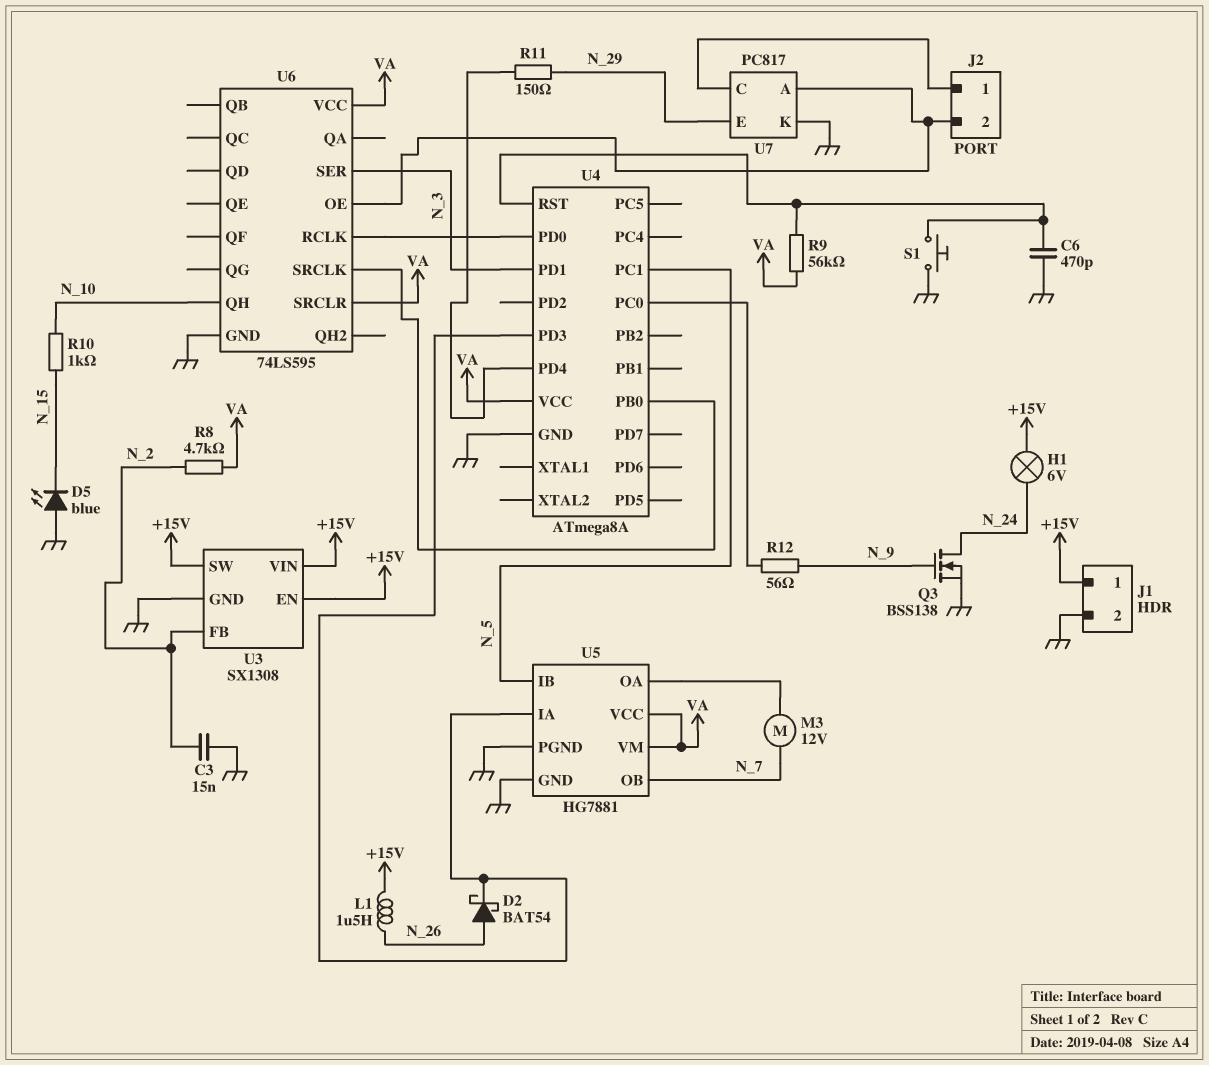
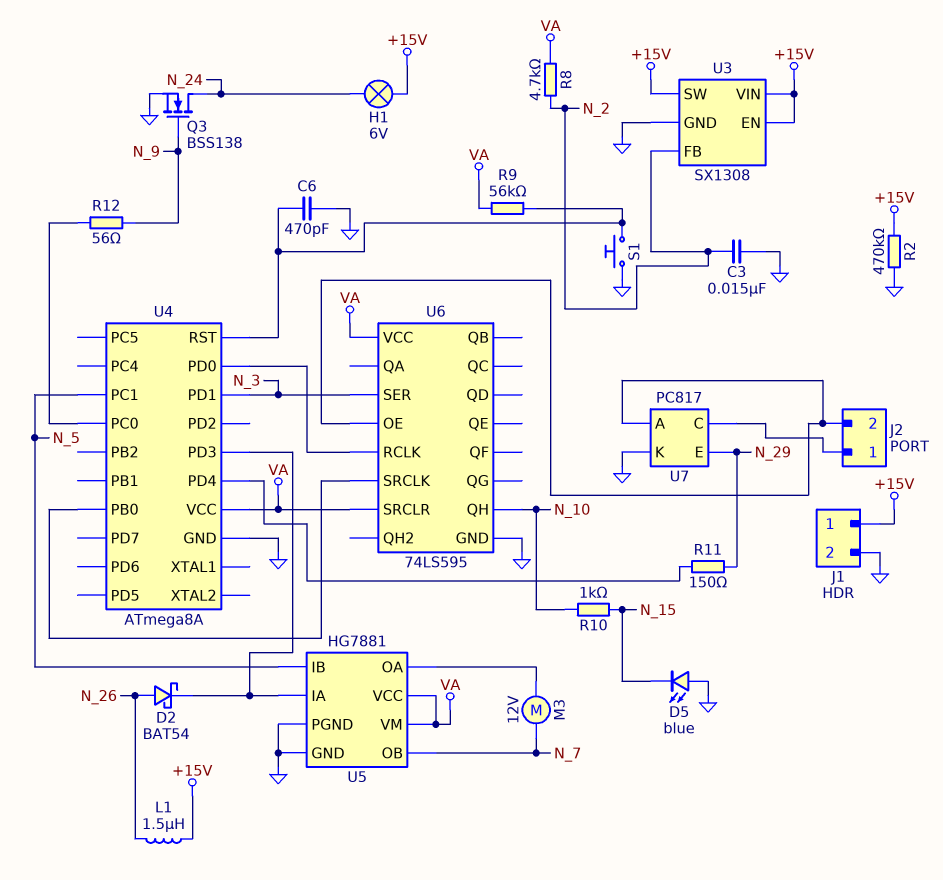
R2: none -> 470k (+15V, GND)

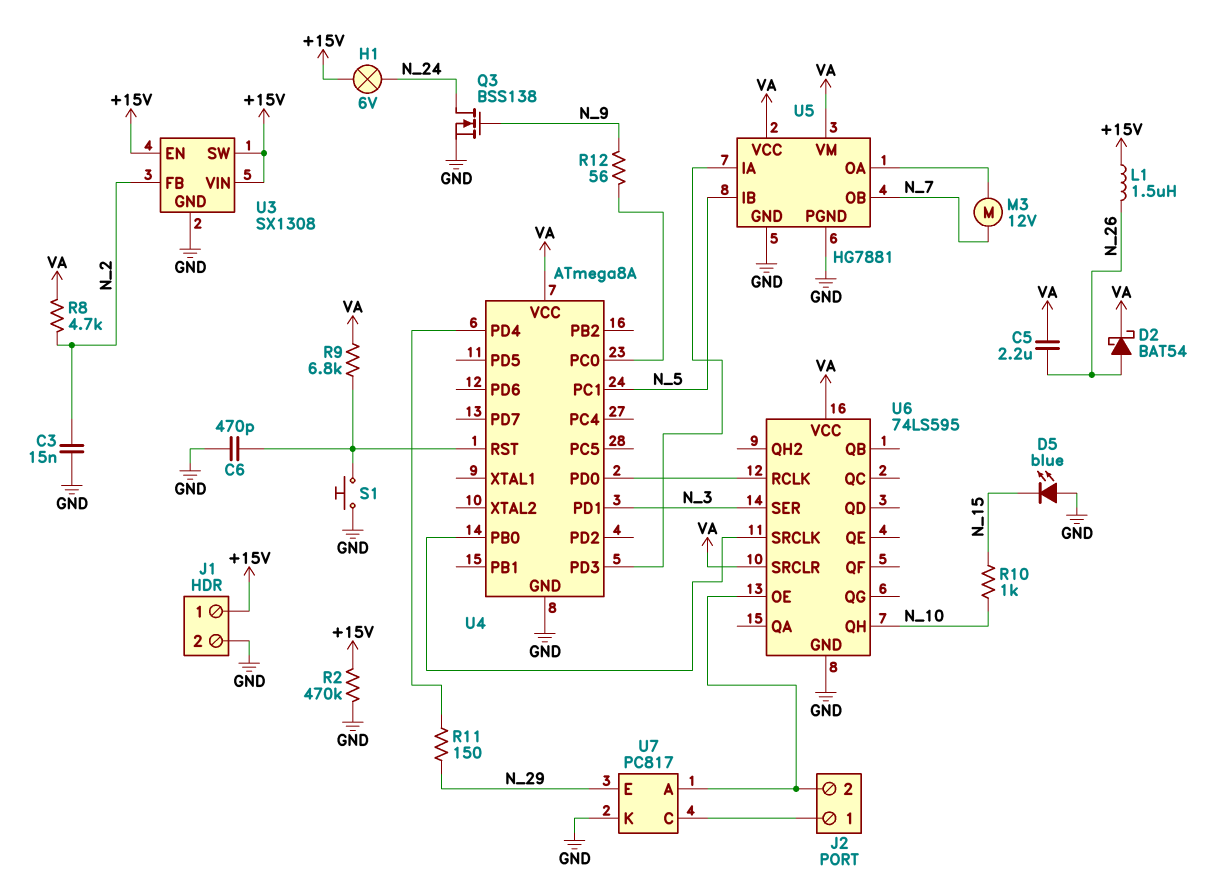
C5: none -> 2.2uF (N_26, VA)
D2: schottky BAT54 (A N_26, K U4/PD3) -> schottky BAT54 (A N_26, K VA)
R9: 56k (U4/RST, VA) -> 6.8k (U4/RST, VA)

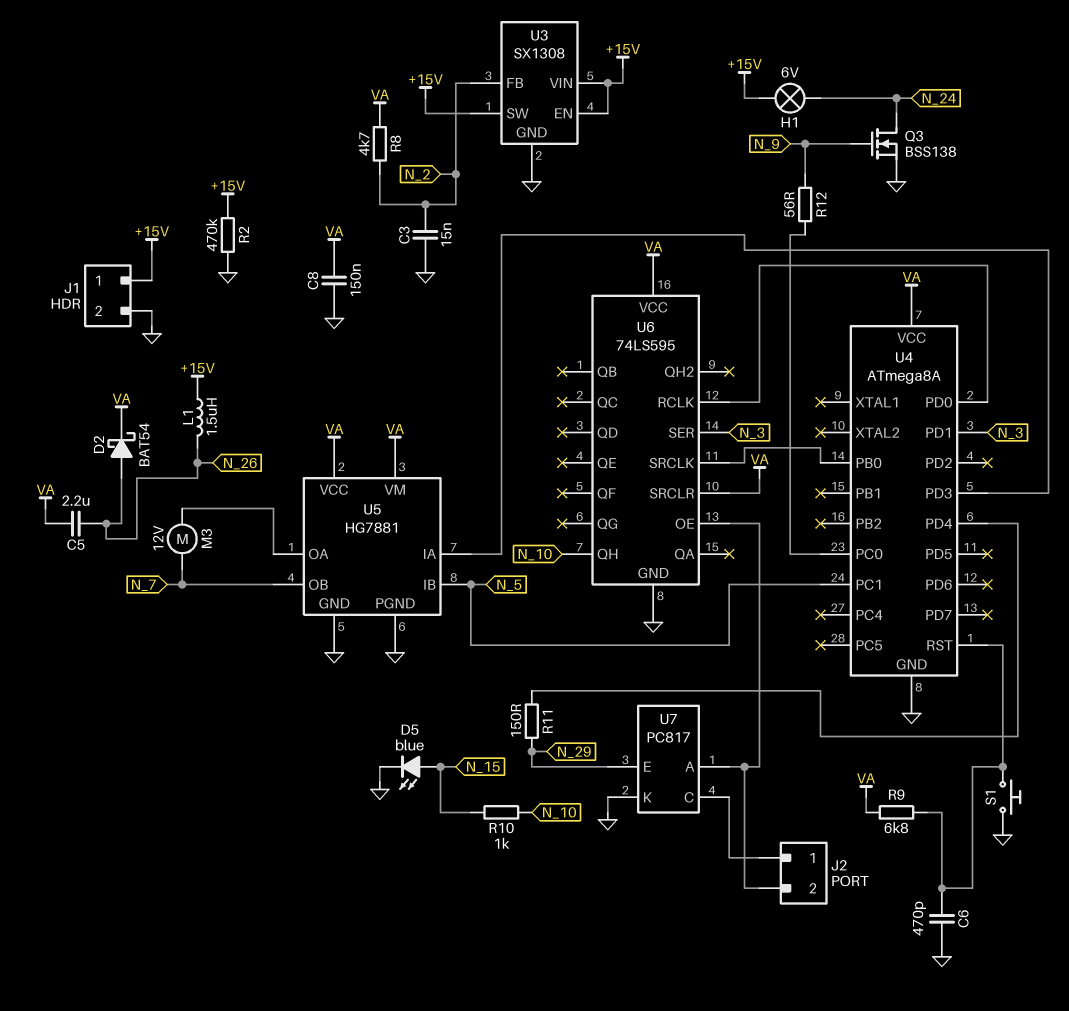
C8: none -> 150nF (GND, VA)
D5: LED blue (A GND, K N_15) -> LED blue (A N_15, K GND)

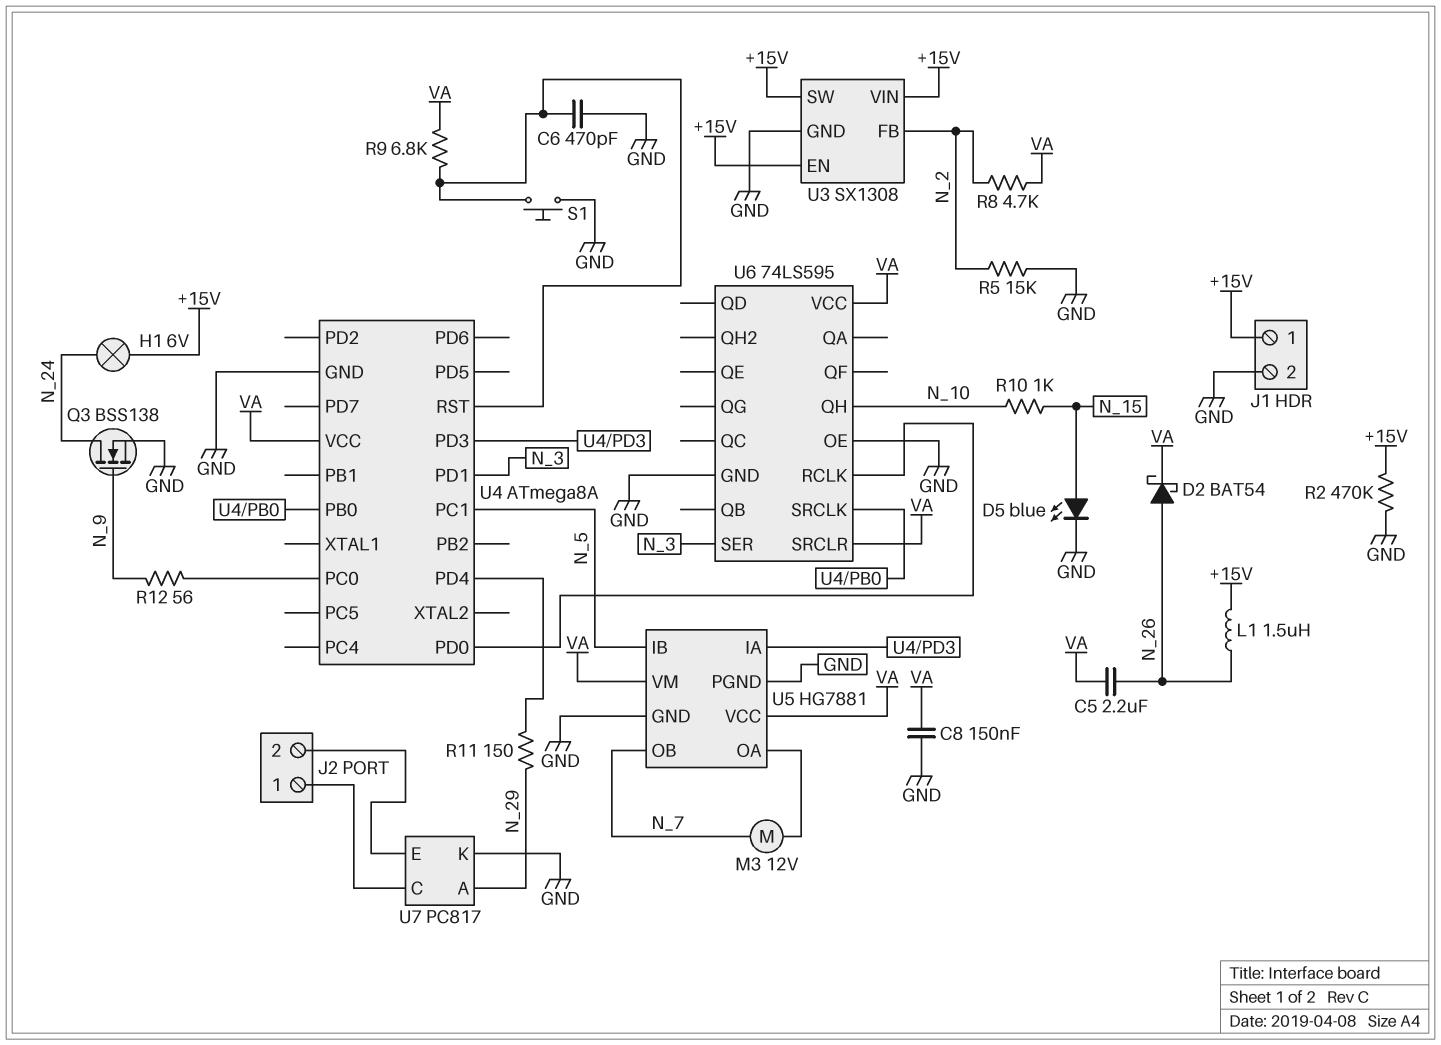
C3: 15nF (GND, N_2) -> none
R5: none -> 15k (GND, N_2)
U6 pin OE: J2/2 -> GND
U7 pin A: J2/2 -> N_29
U7 pin E: N_29 -> J2/2

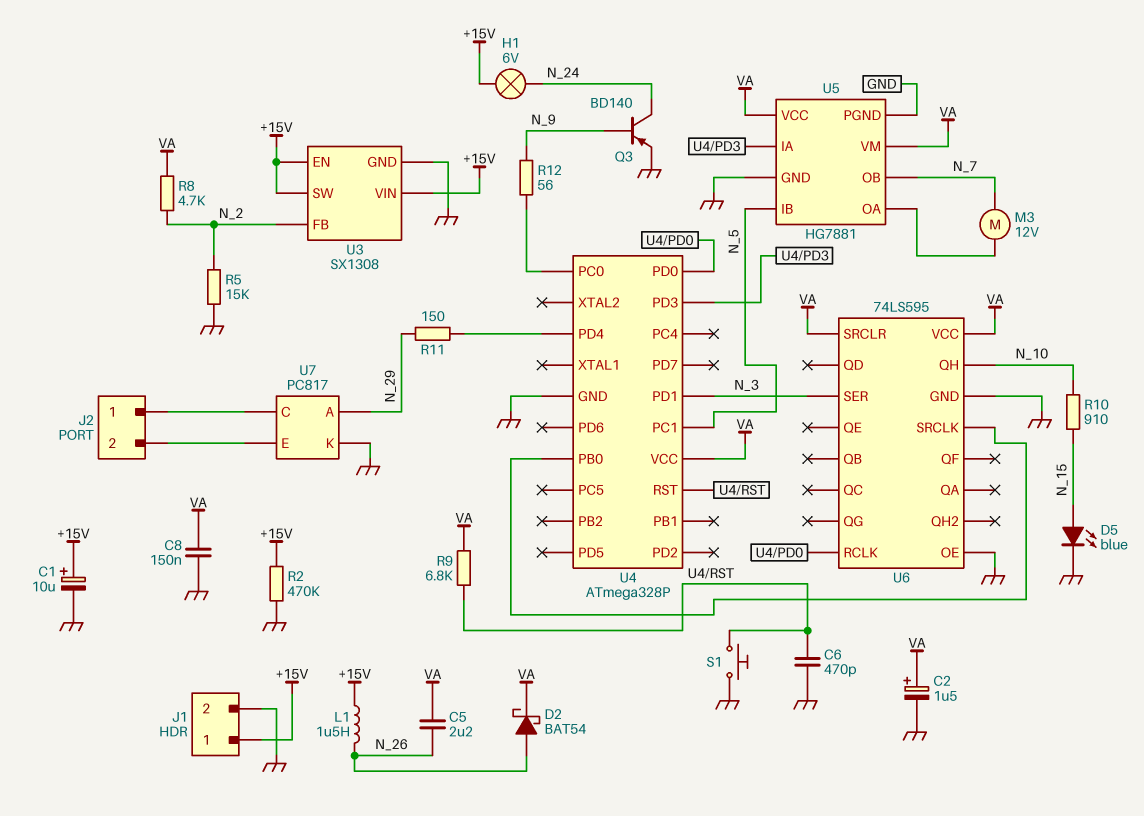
C1: none -> 10uF (plus +15V, minus GND)
C2: none -> 1.5uF (plus VA, minus GND)
Q3: NMOS BSS138 (G N_9, D N_24, S GND) -> PNP BD140 (B N_9, C N_24, E GND)
R10: 1k (N_10, N_15) -> 910 (N_10, N_15)
U4: ATmega8A -> ATmega328P

